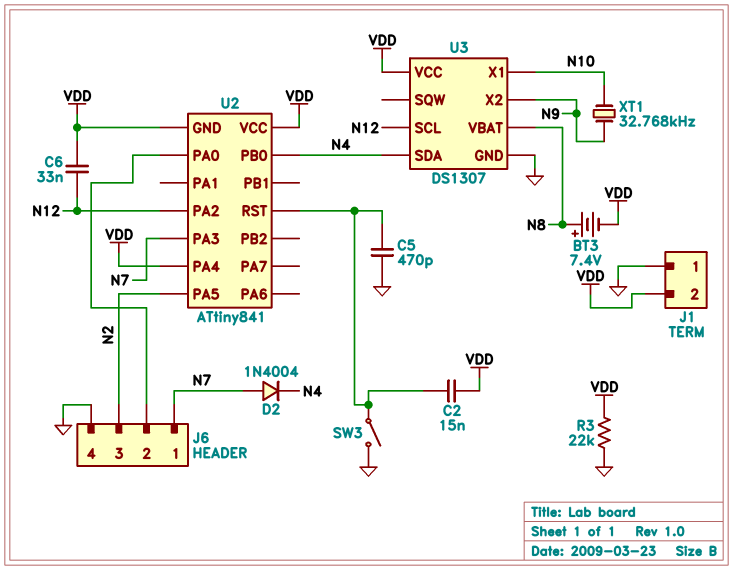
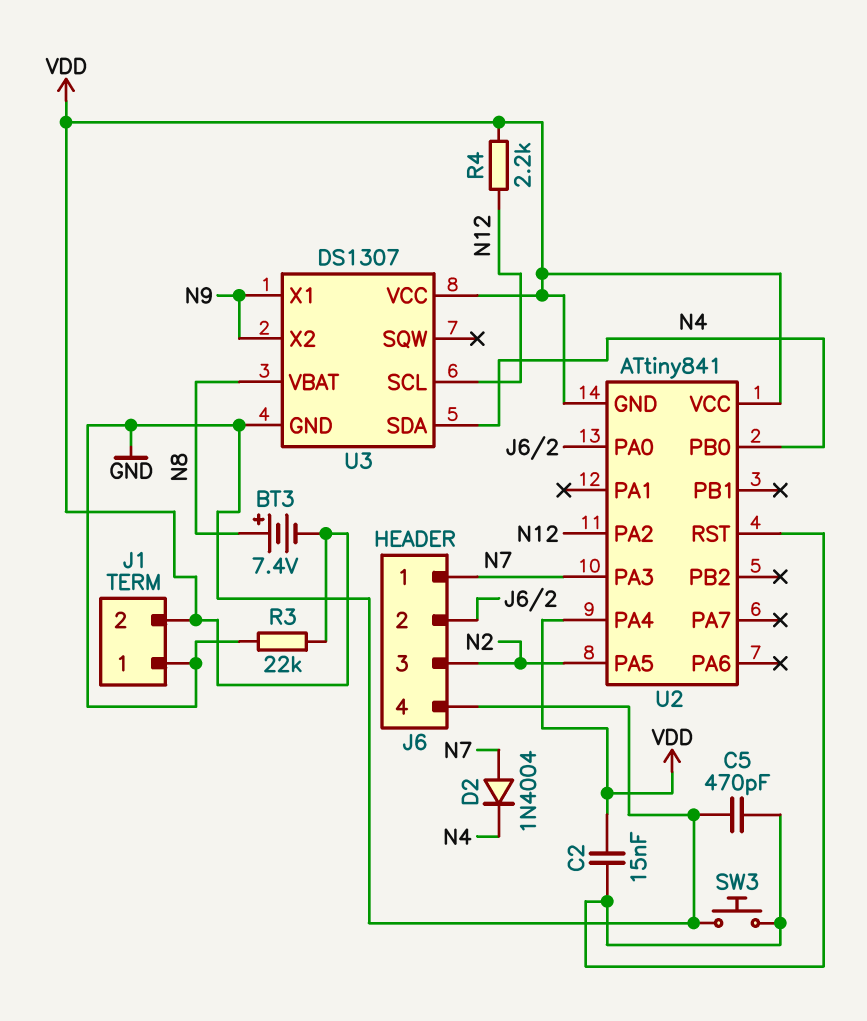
C6: 33nF (N12, VDD) -> none
R4: none -> 2.2k (N12, VDD)
SW3: switch (GND, U2/RST) -> button (GND, U2/RST)
U3 pin X1: N10 -> N9
XT1: 32.768kHz (N9, N10) -> none

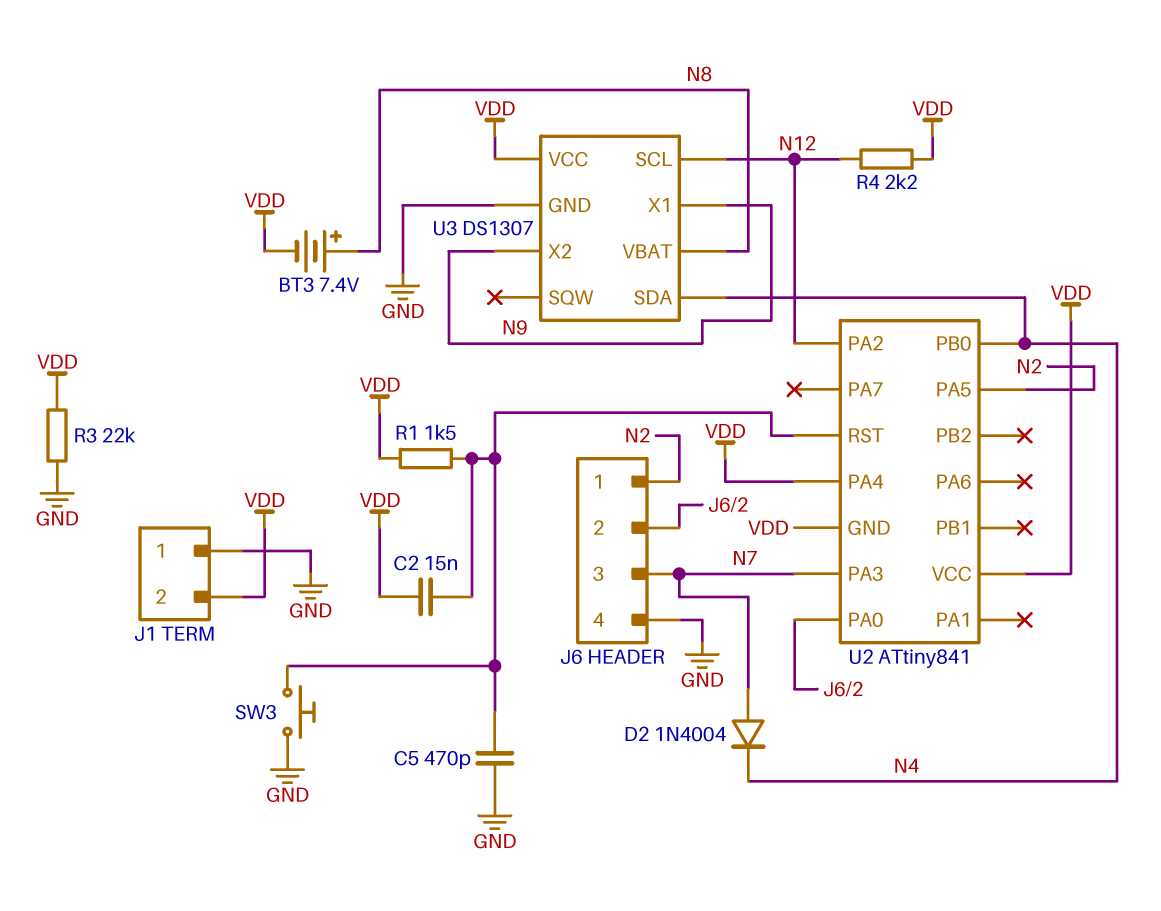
J6 pin 1: N7 -> N2
J6 pin 3: N2 -> N7
R1: none -> 1.5k (U2/RST, VDD)

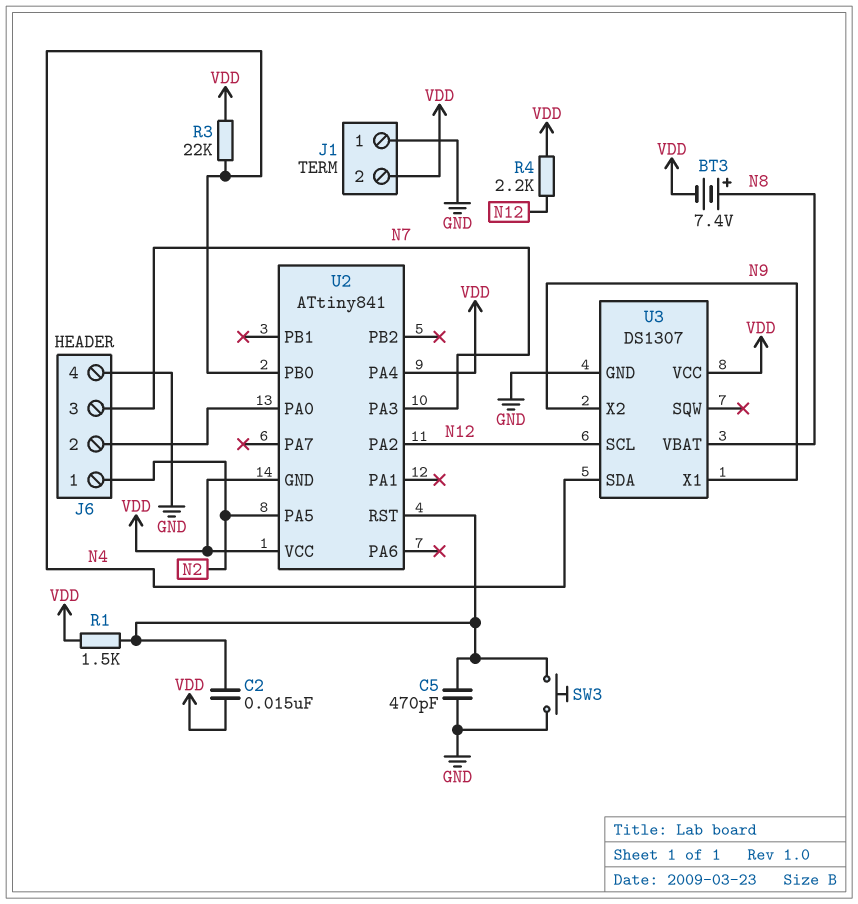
D2: diode 1N4004 (A N7, K N4) -> none
R3: 22k (GND, VDD) -> 22k (N4, VDD)

